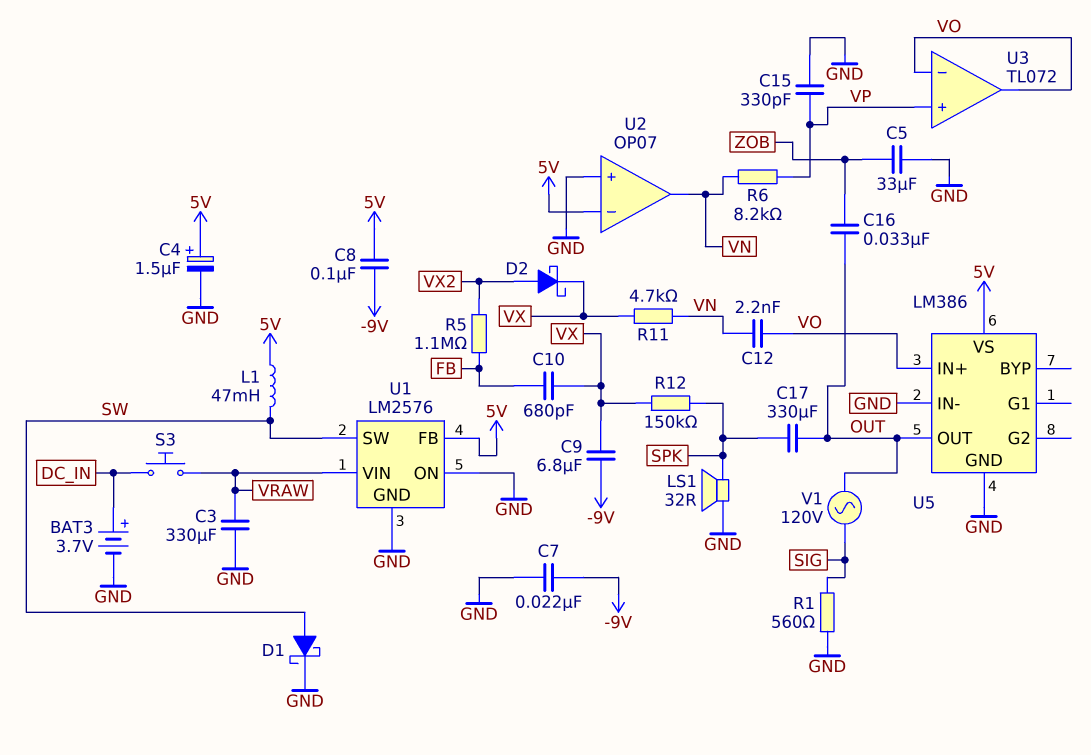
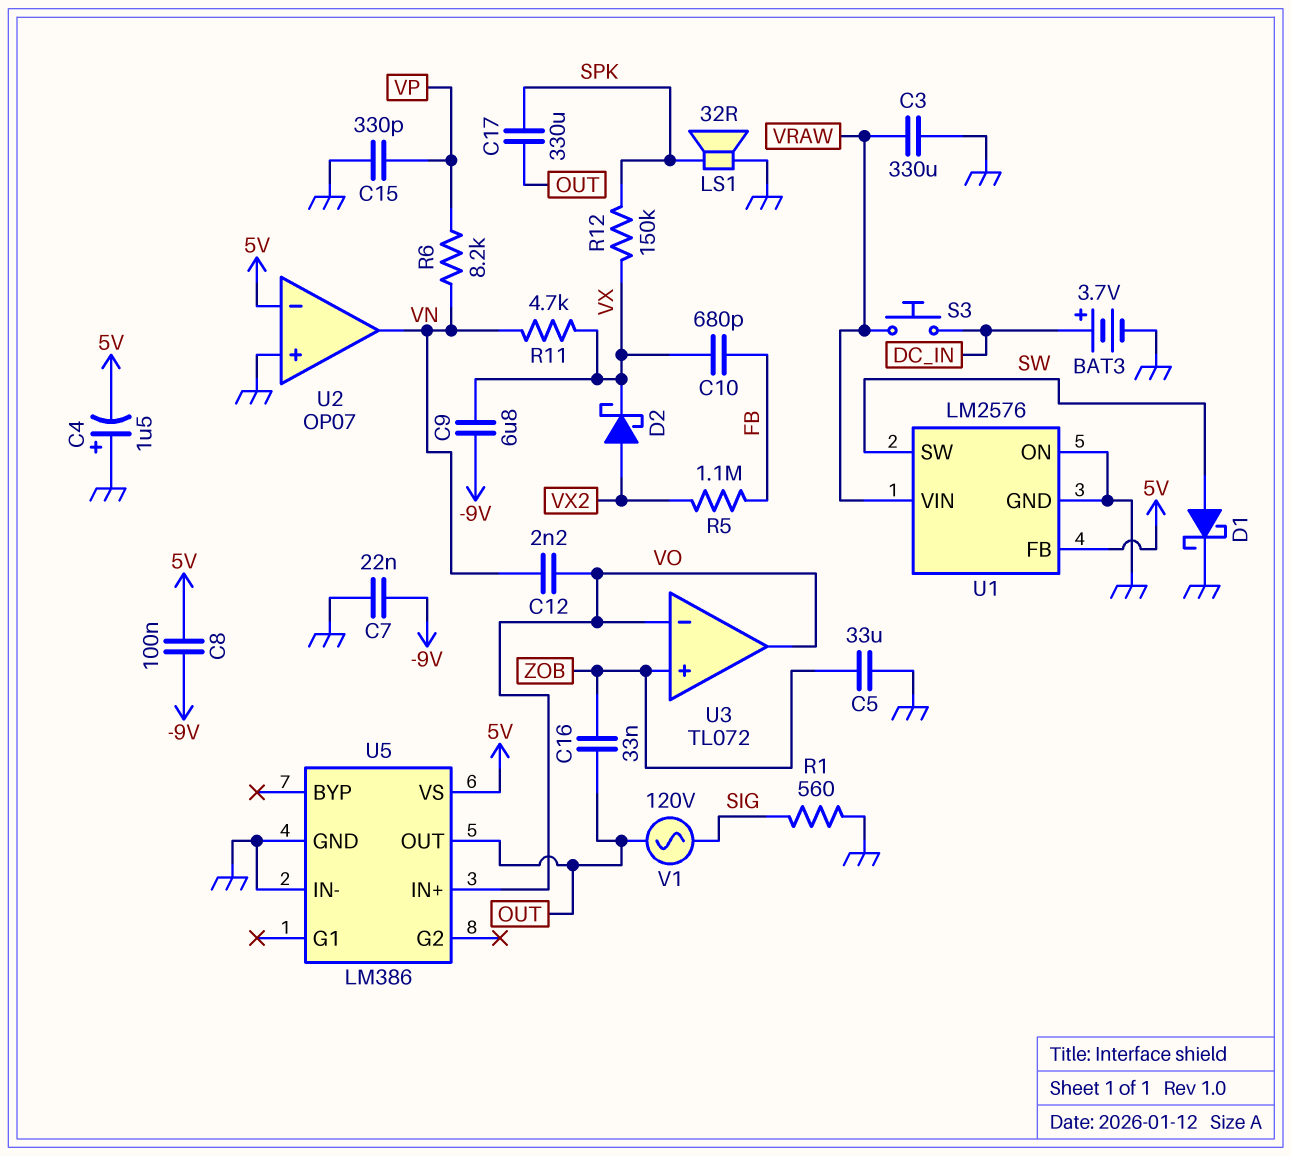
C4: 1.5uF (plus 5V, minus GND) -> 1.5uF (plus GND, minus 5V)
L1: 47mH (5V, SW) -> none
U3 pin in+: VP -> ZOB

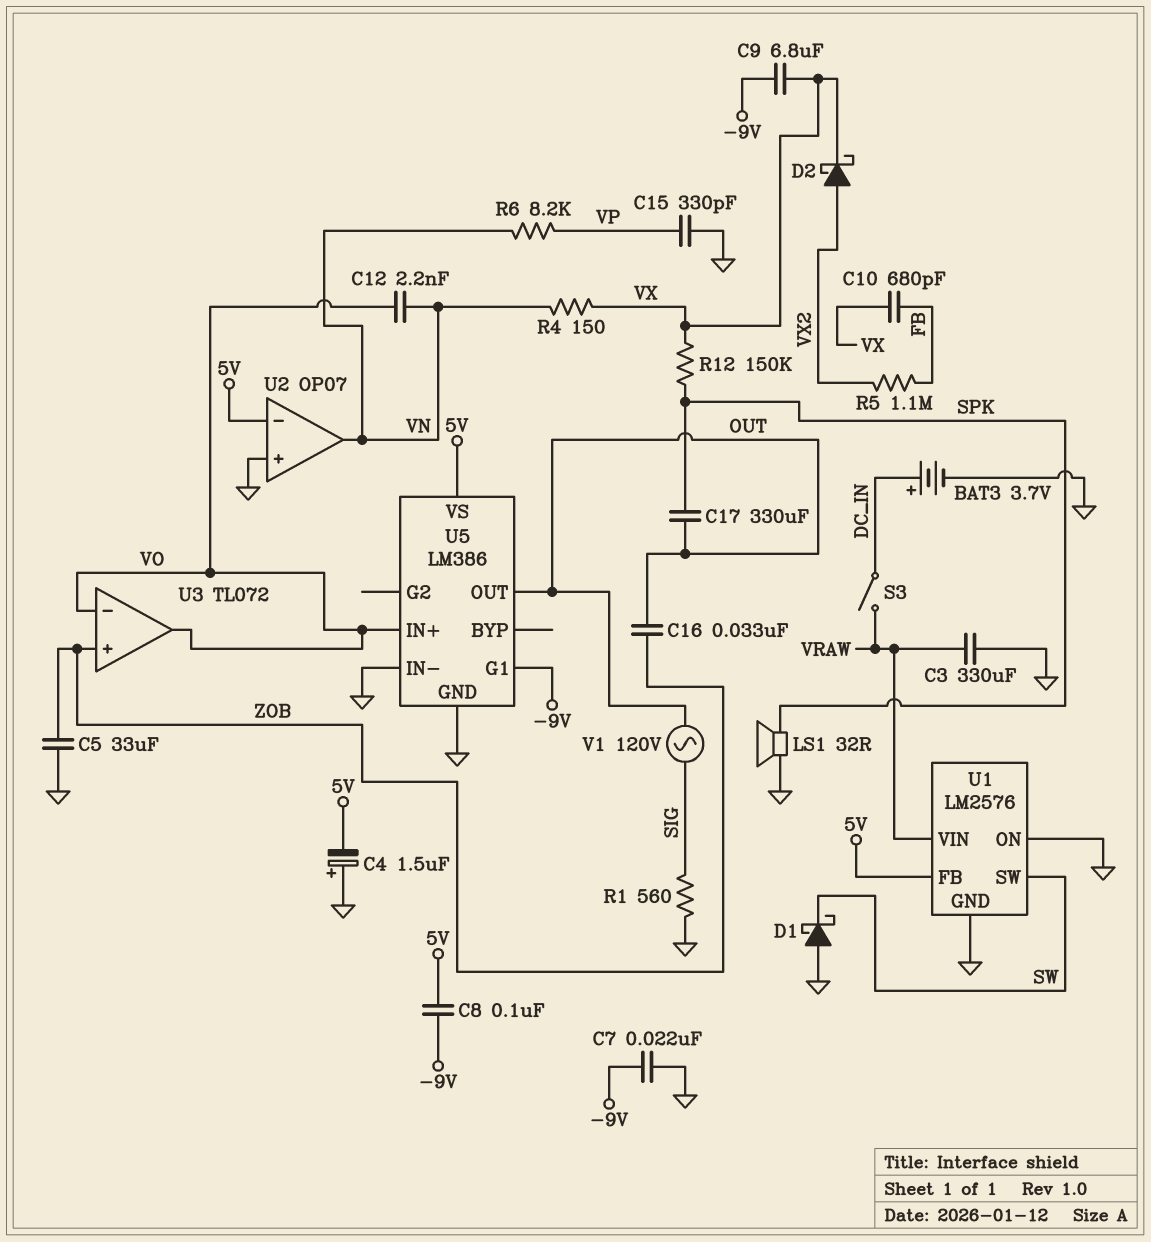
D1: schottky (A SW, K GND) -> schottky (A GND, K SW)
R4: none -> 150 (VN, VX)
R11: 4.7k (VN, VX) -> none
S3: button (DC_IN, VRAW) -> switch (DC_IN, VRAW)
U5 pin G1: none -> -9V

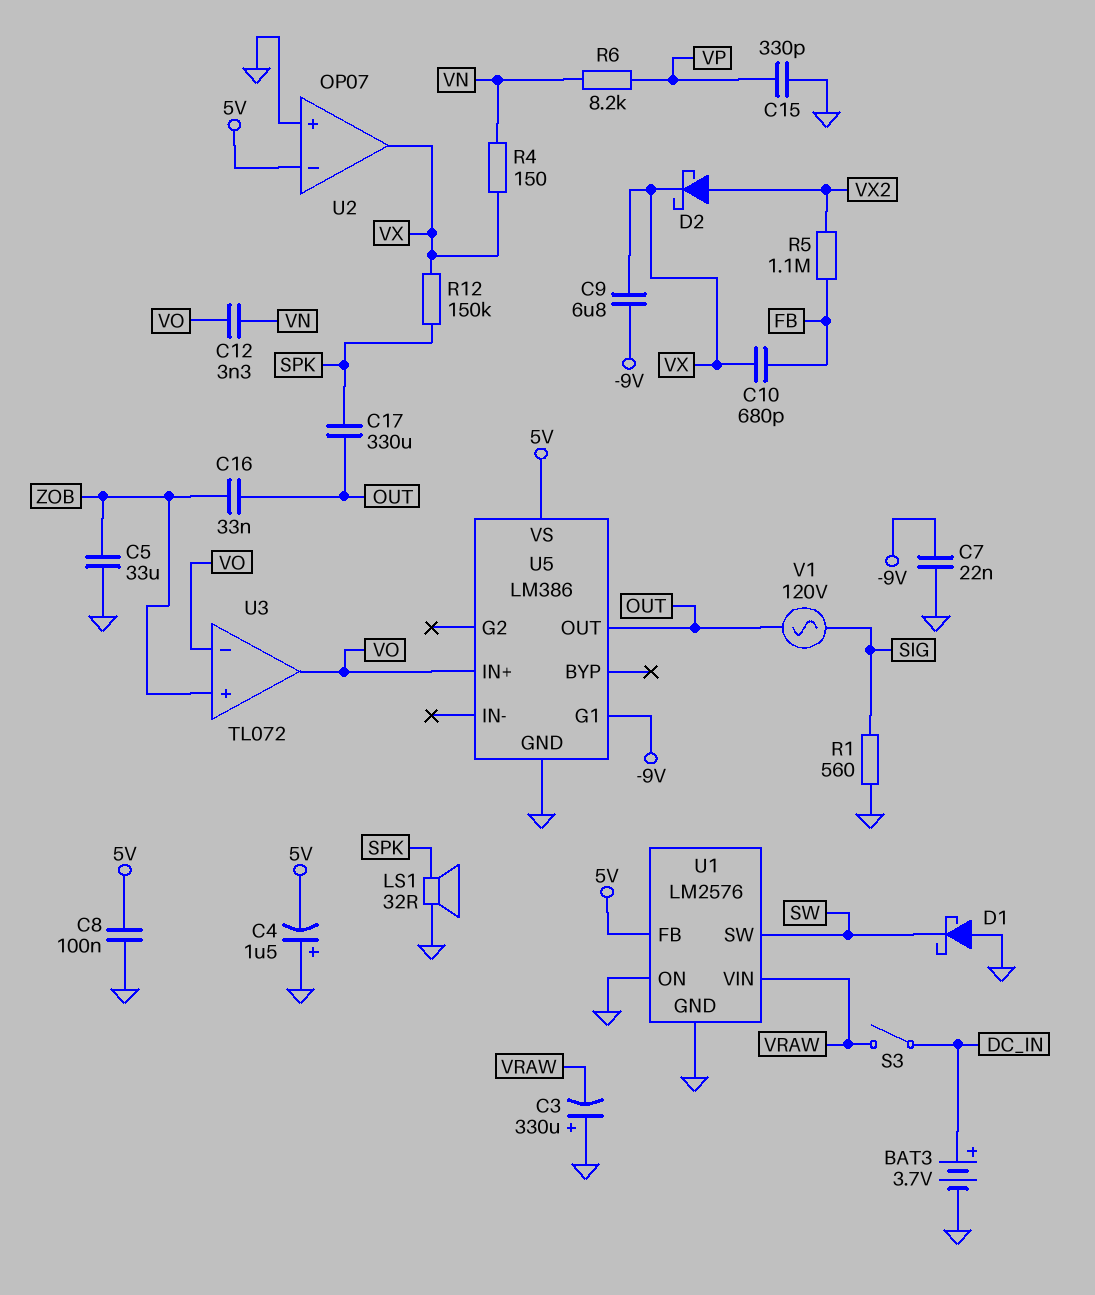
C3: 330uF (GND, VRAW) -> 330uF (plus GND, minus VRAW)
C8: 100nF (-9V, 5V) -> 100nF (5V, GND)
C12: 2.2nF (VN, VO) -> 3.3nF (VN, VO)
U2 pin out: VN -> VX
U5 pin IN-: GND -> none

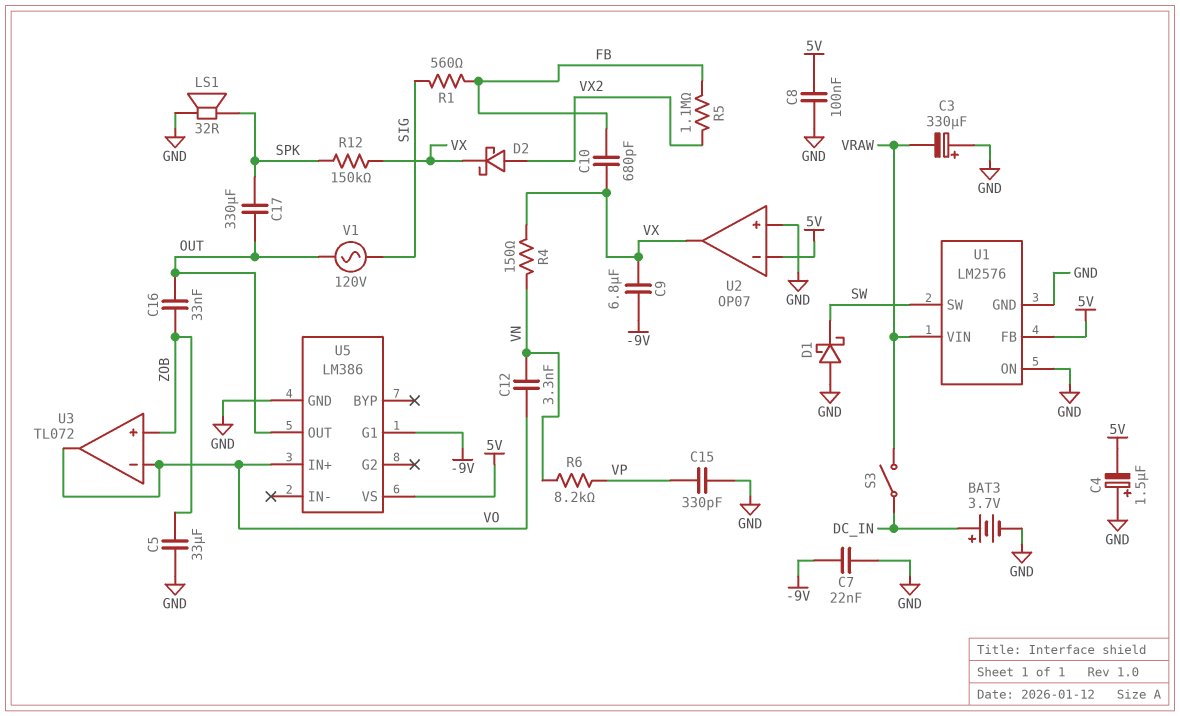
R1: 560 (GND, SIG) -> 560 (FB, SIG)

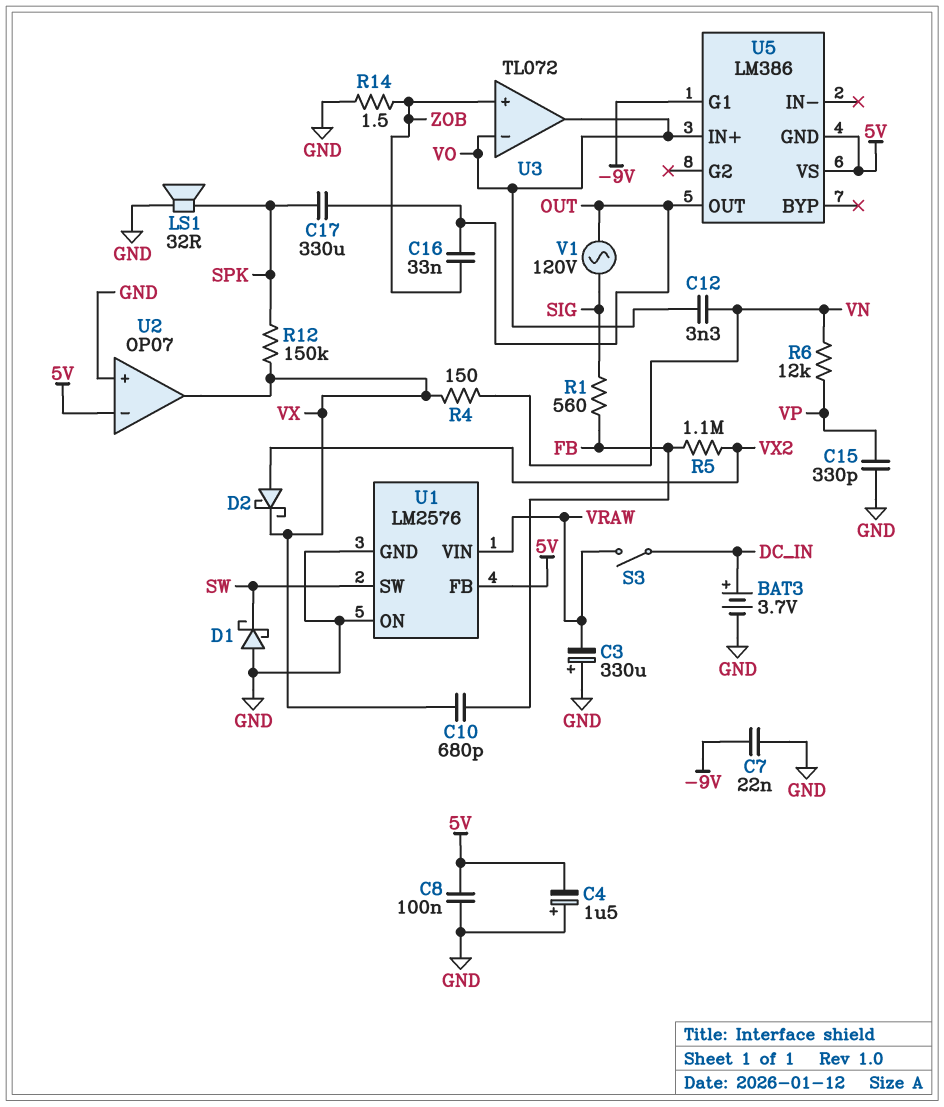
C5: 33uF (GND, ZOB) -> none
C9: 6.8uF (-9V, VX) -> none
R6: 8.2k (VN, VP) -> 12k (VN, VP)
R14: none -> 1.5 (GND, ZOB)
U5 pin GND: GND -> 5V

